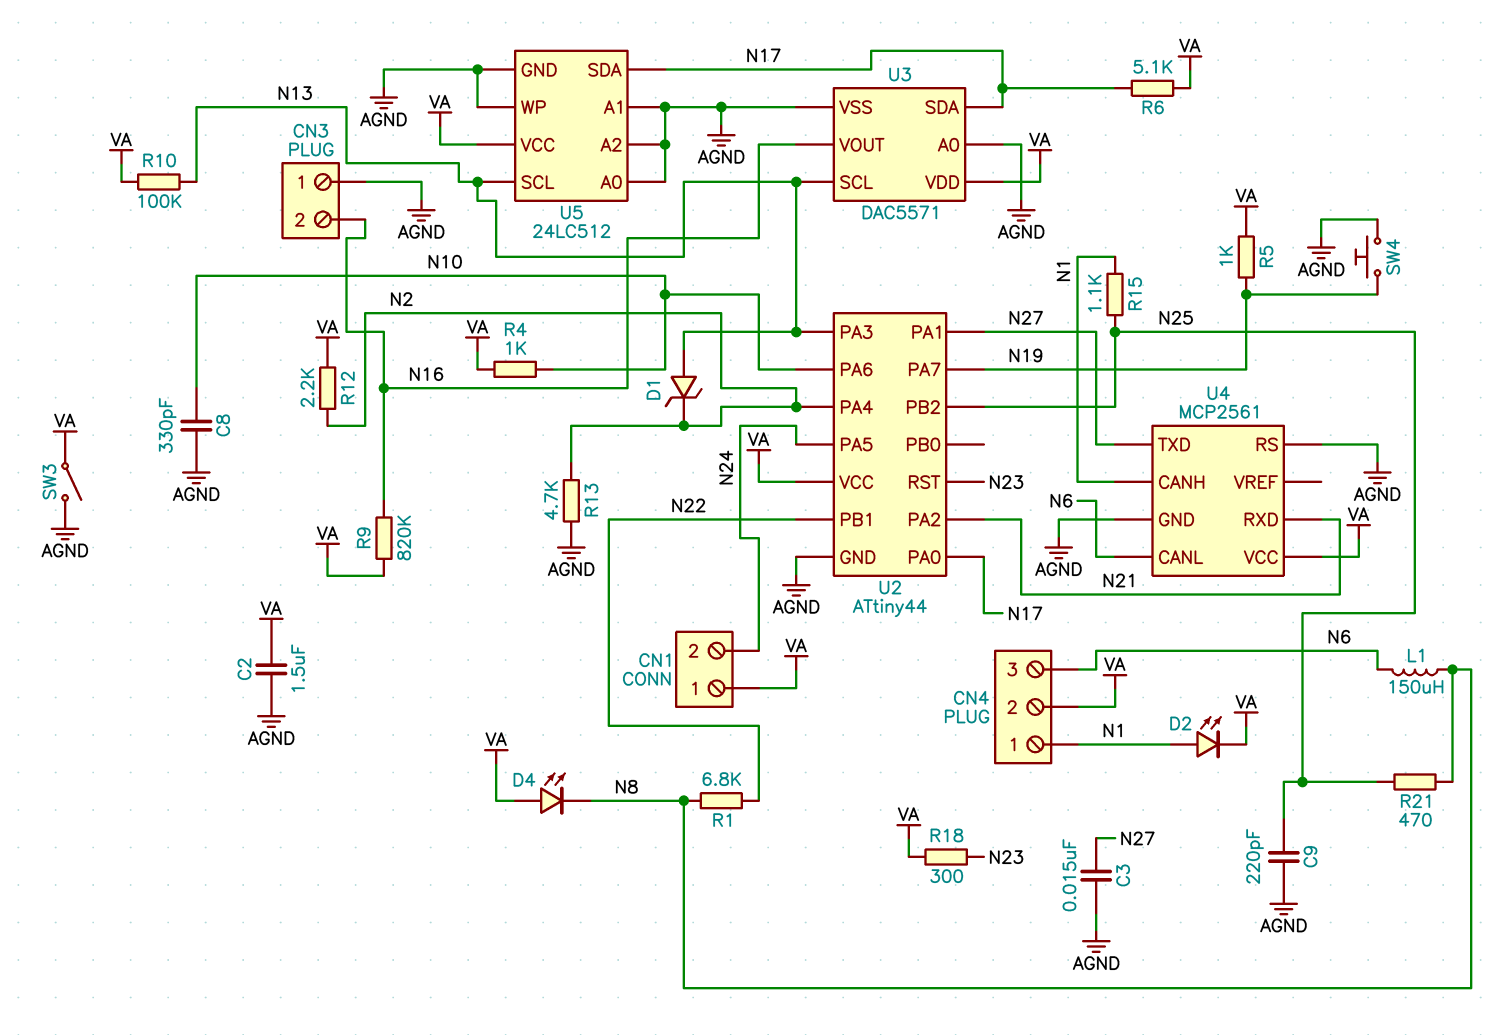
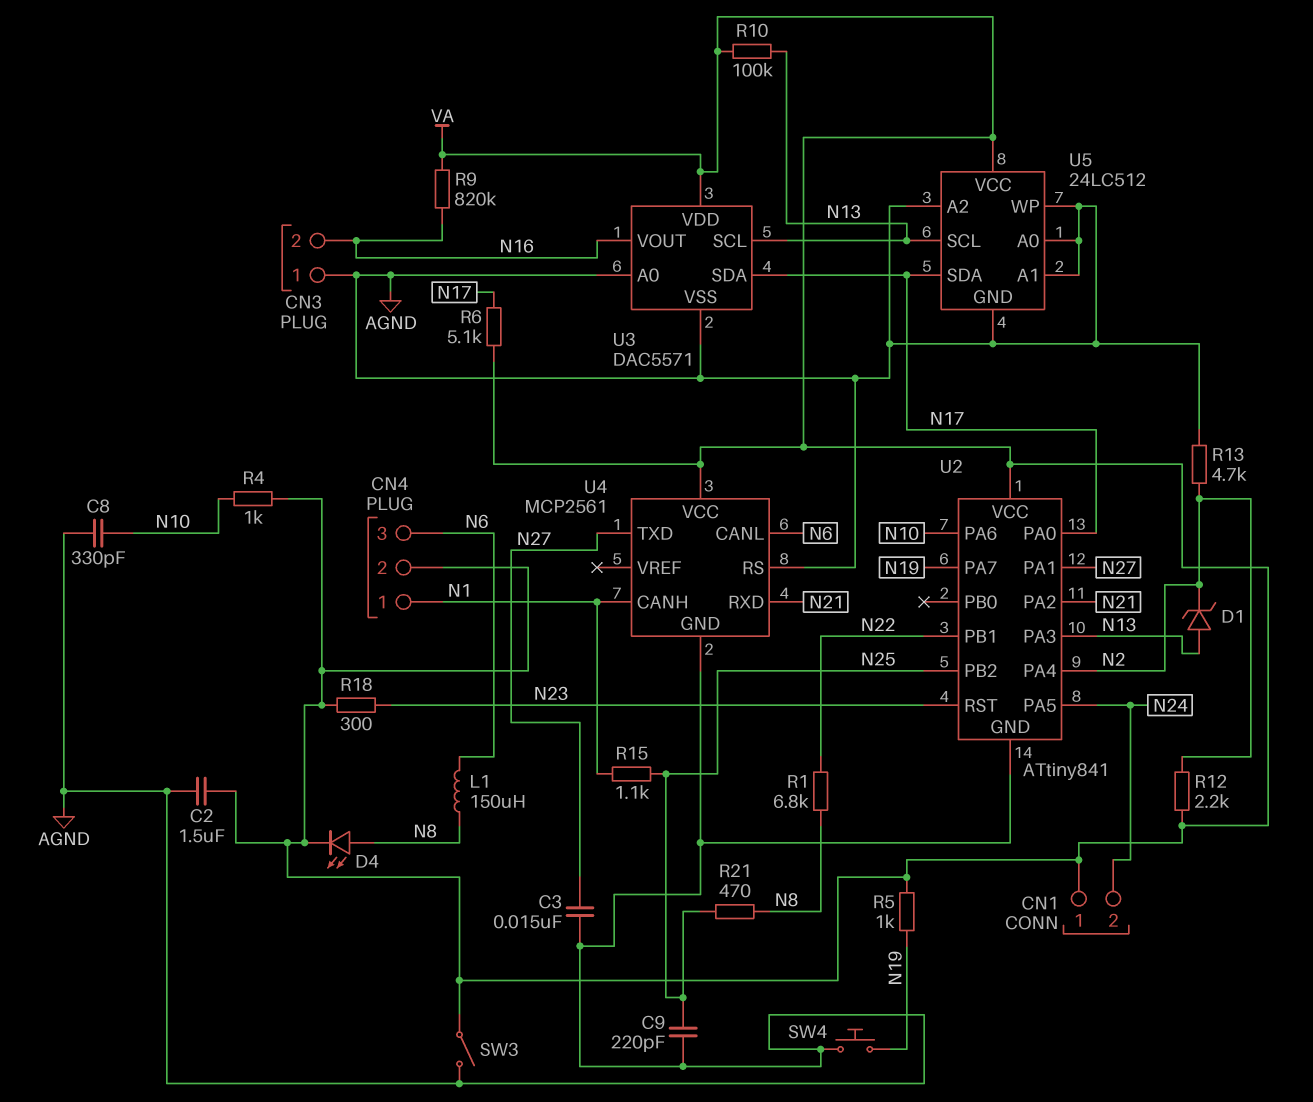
D2: LED (A N1, K VA) -> none
D4: LED (A VA, K N8) -> LED (A N8, K VA)
U2: ATtiny44 -> ATtiny841

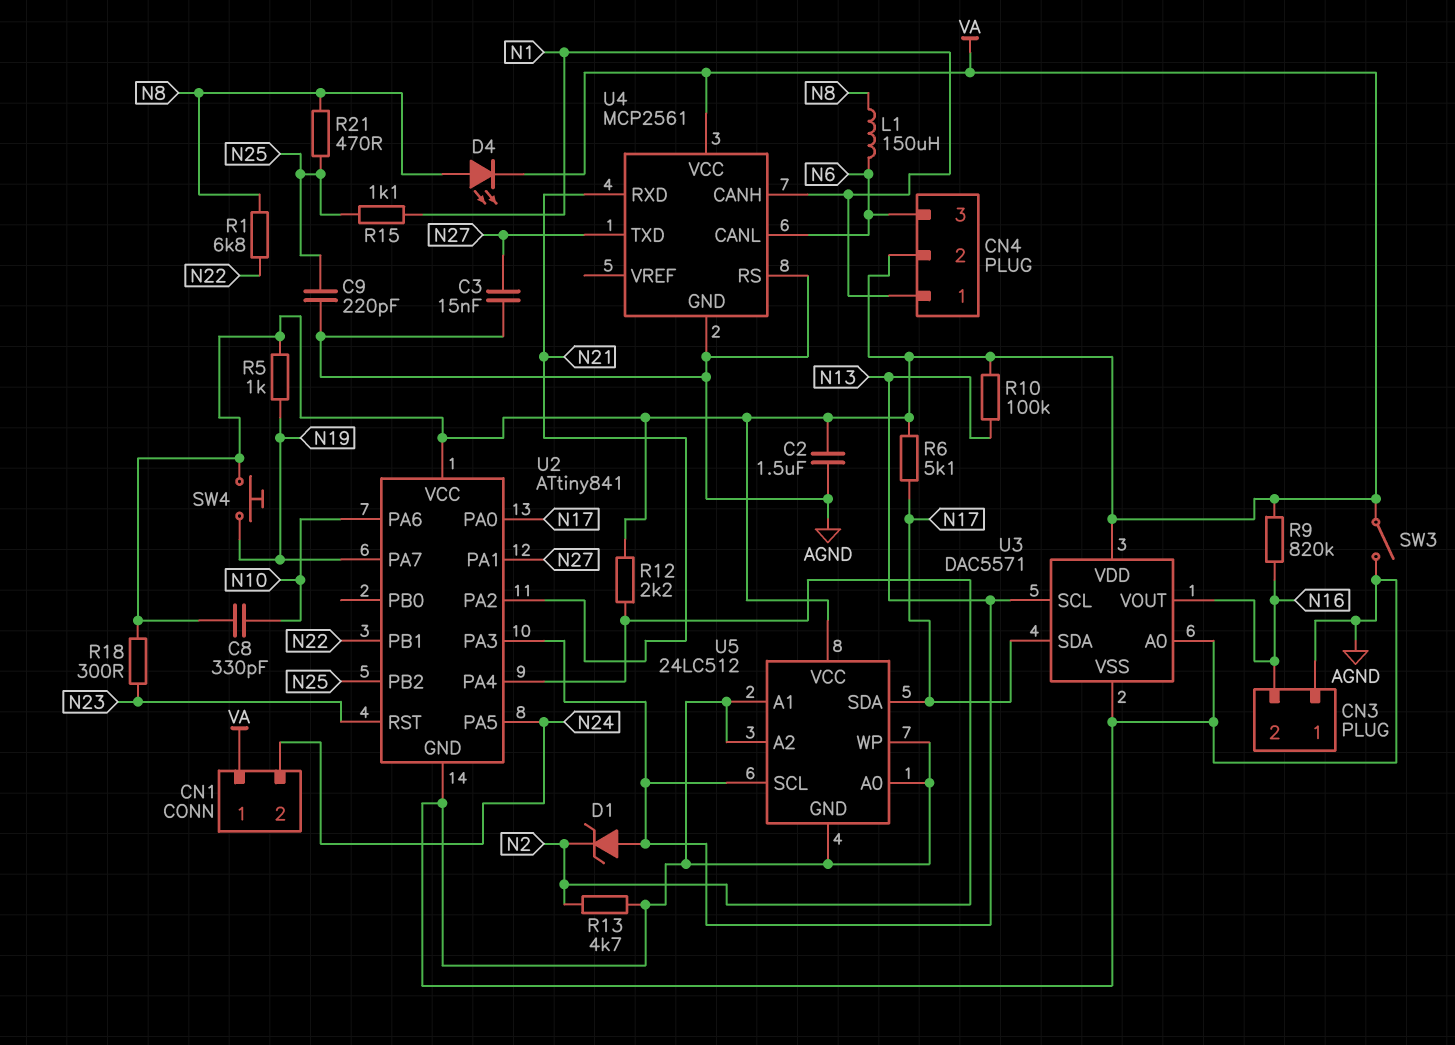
C8: 330pF (AGND, N10) -> 330pF (N10, VA)
R4: 1k (N10, VA) -> none
SW4: button (AGND, N19) -> button (N19, VA)

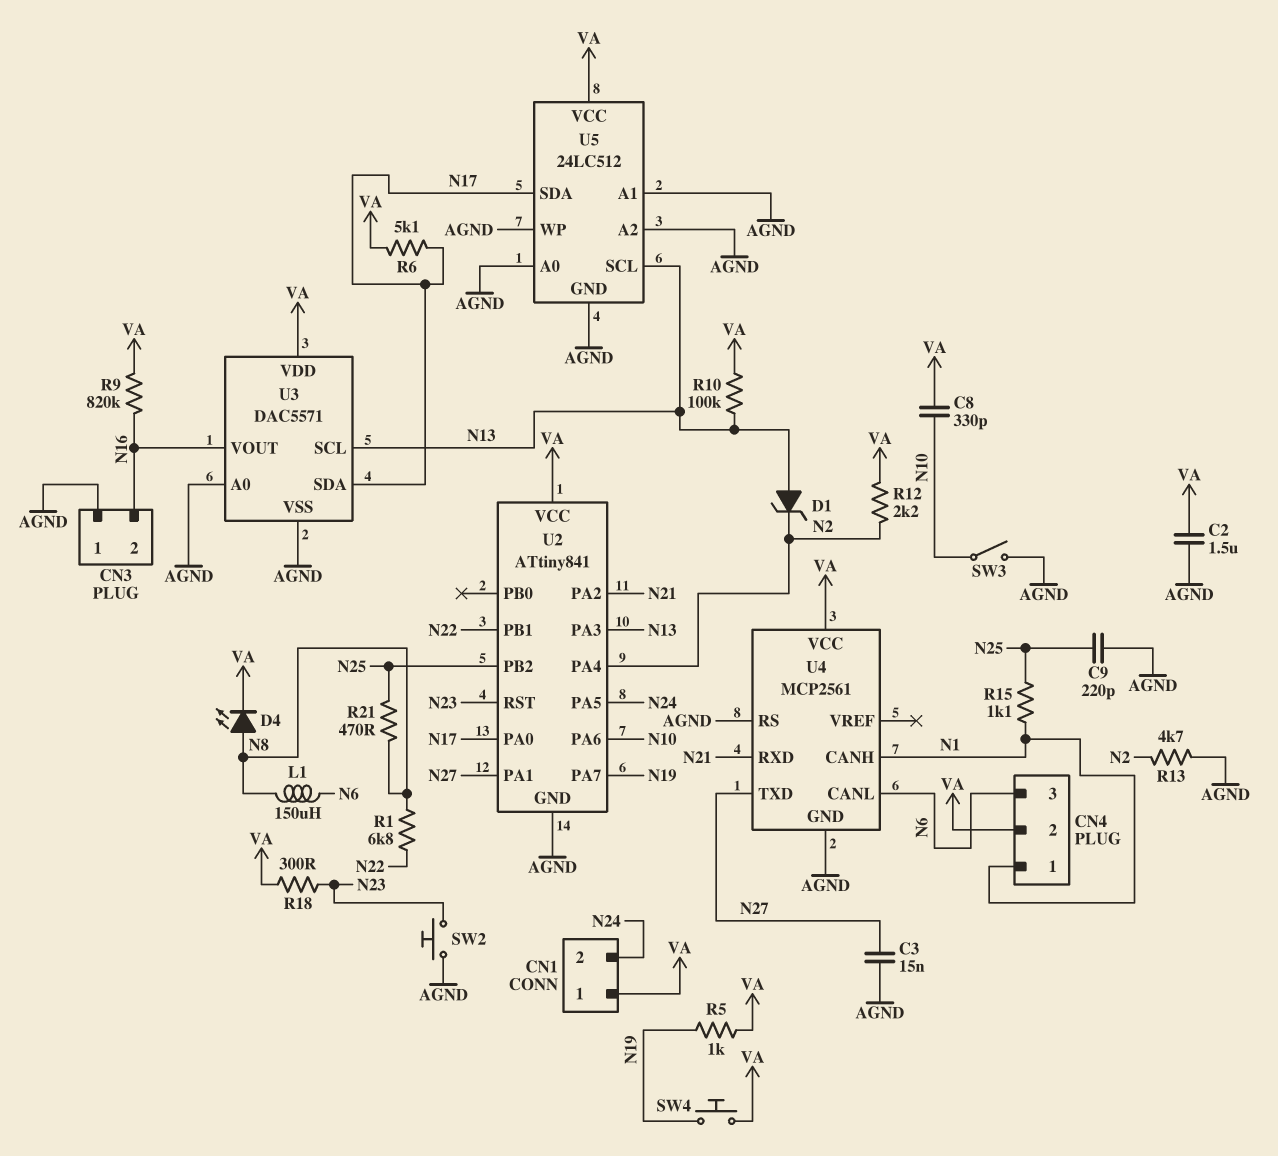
SW2: none -> button (AGND, N23)
SW3: switch (AGND, VA) -> switch (AGND, N10)

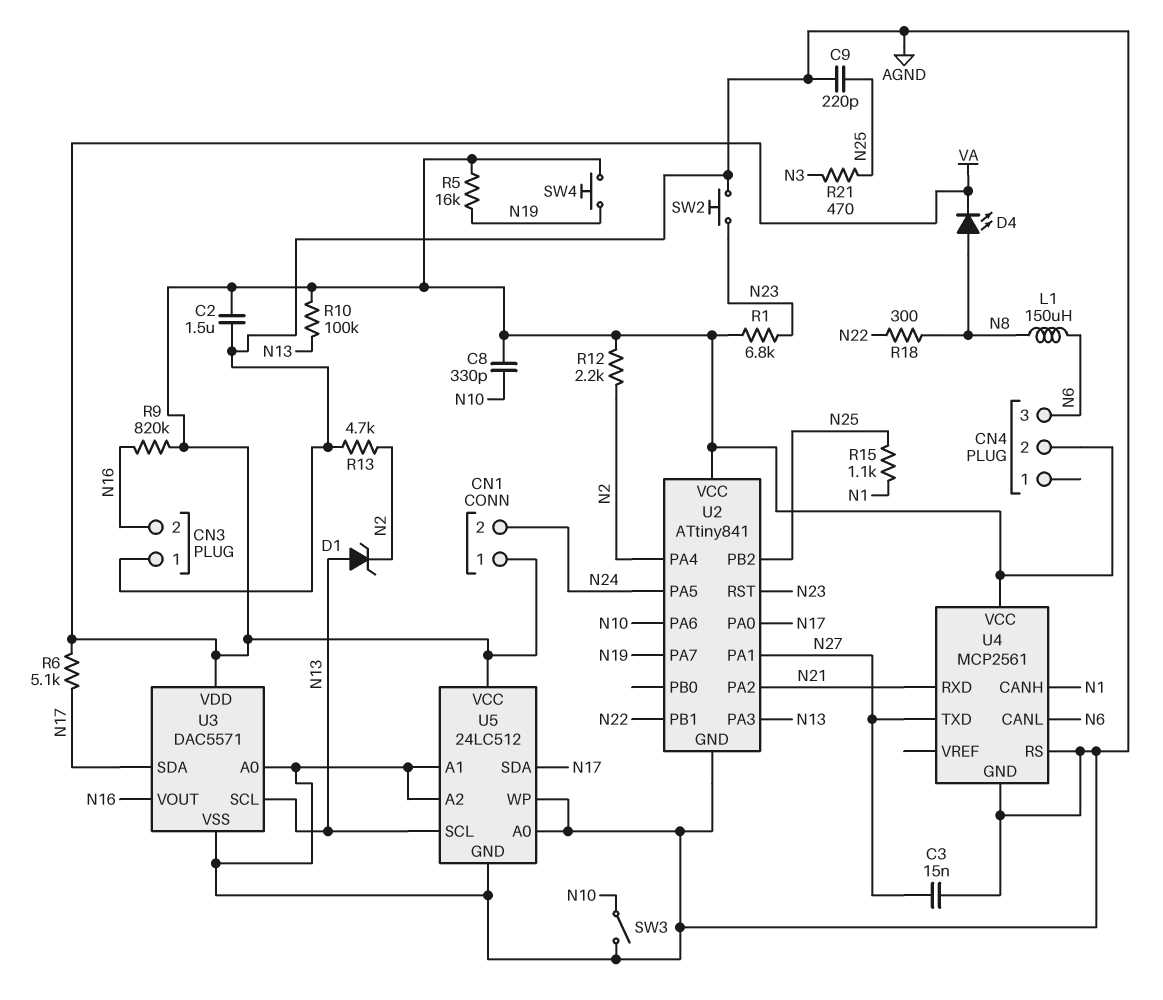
CN4 pin 1: N1 -> none
R1: 6.8k (N8, N22) -> 6.8k (N23, VA)
R5: 1k (N19, VA) -> 16k (N19, VA)
R18: 300 (N23, VA) -> 300 (N8, N22)
R21: 470 (N8, N25) -> 470 (N3, N25)

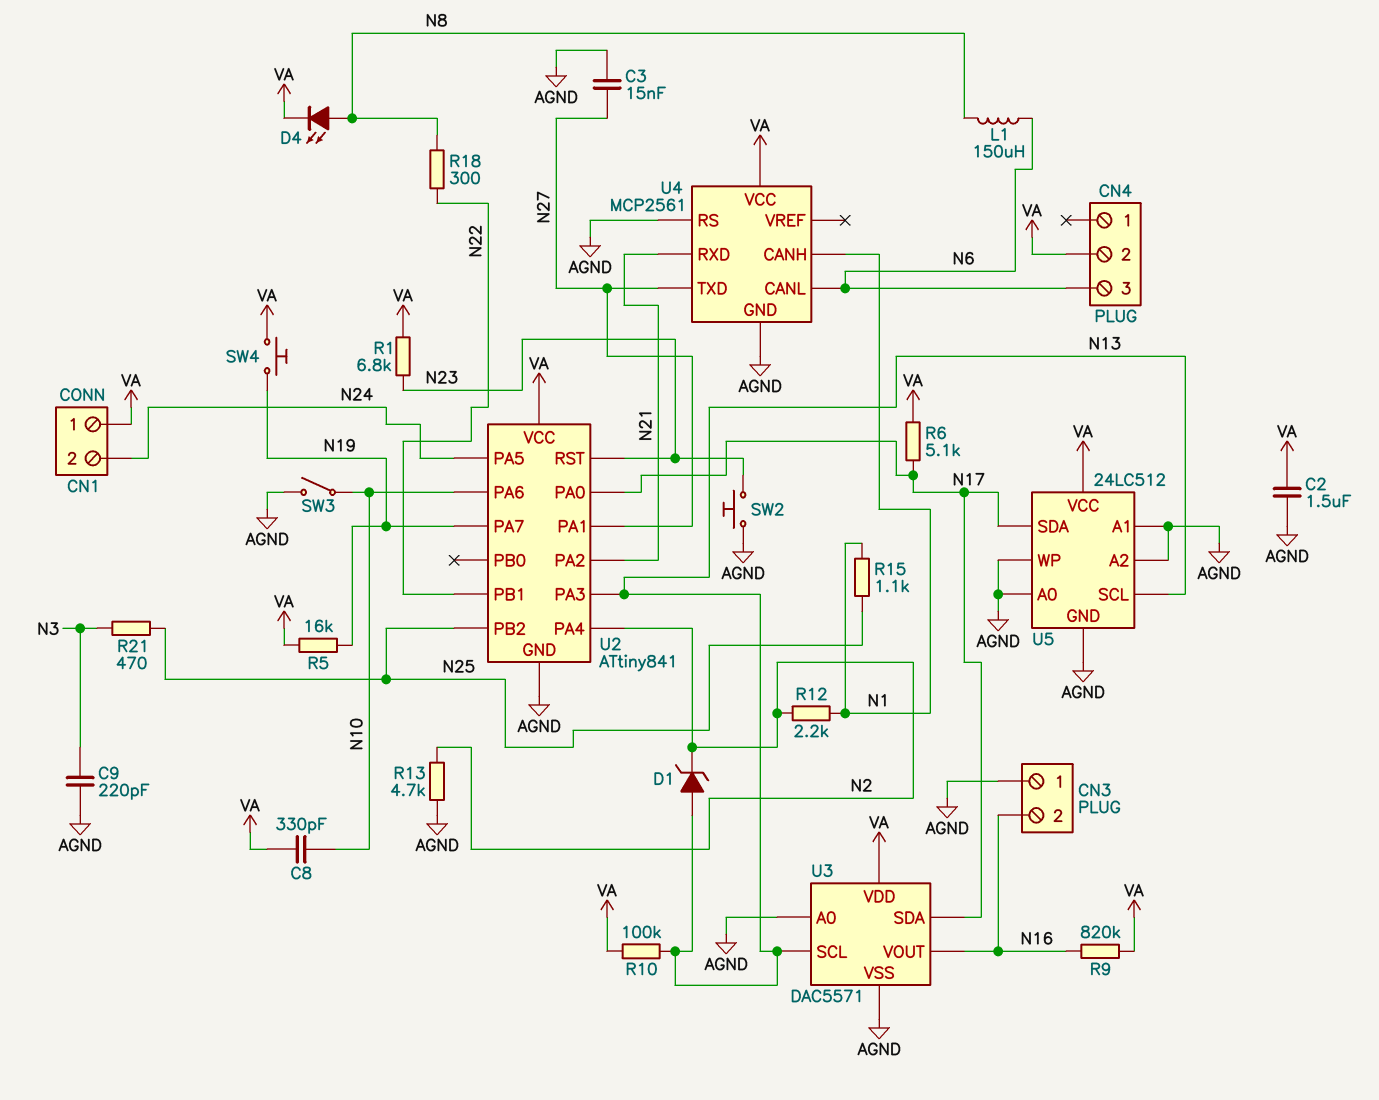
C9: 220pF (AGND, N25) -> 220pF (AGND, N3)
R12: 2.2k (N2, VA) -> 2.2k (N1, N2)

